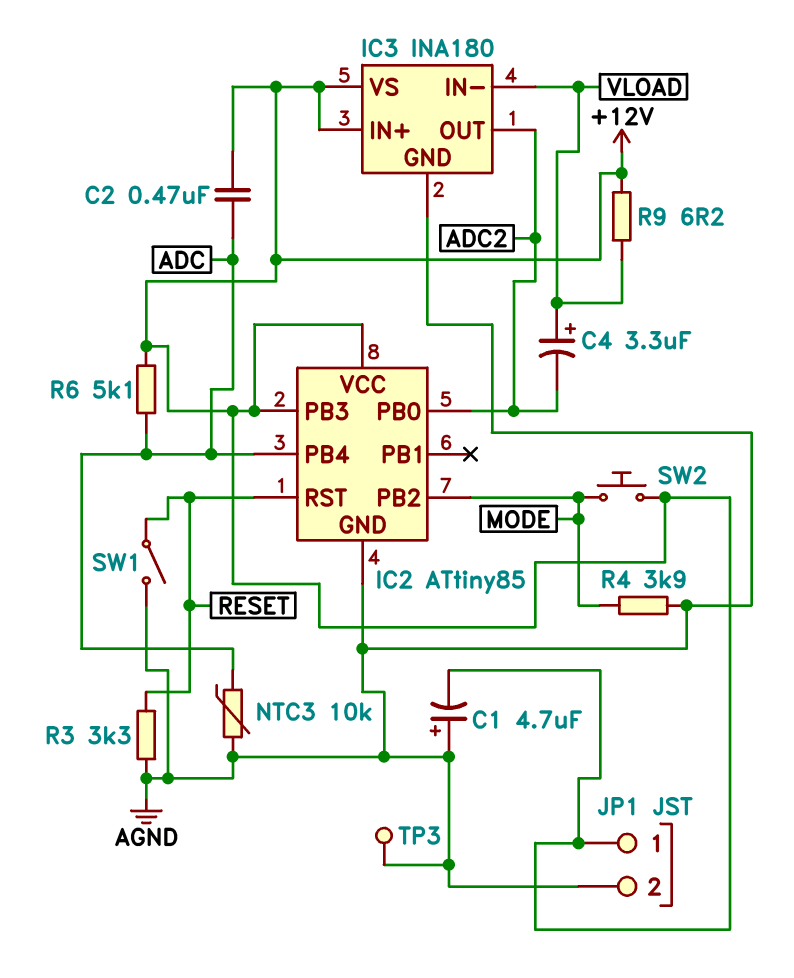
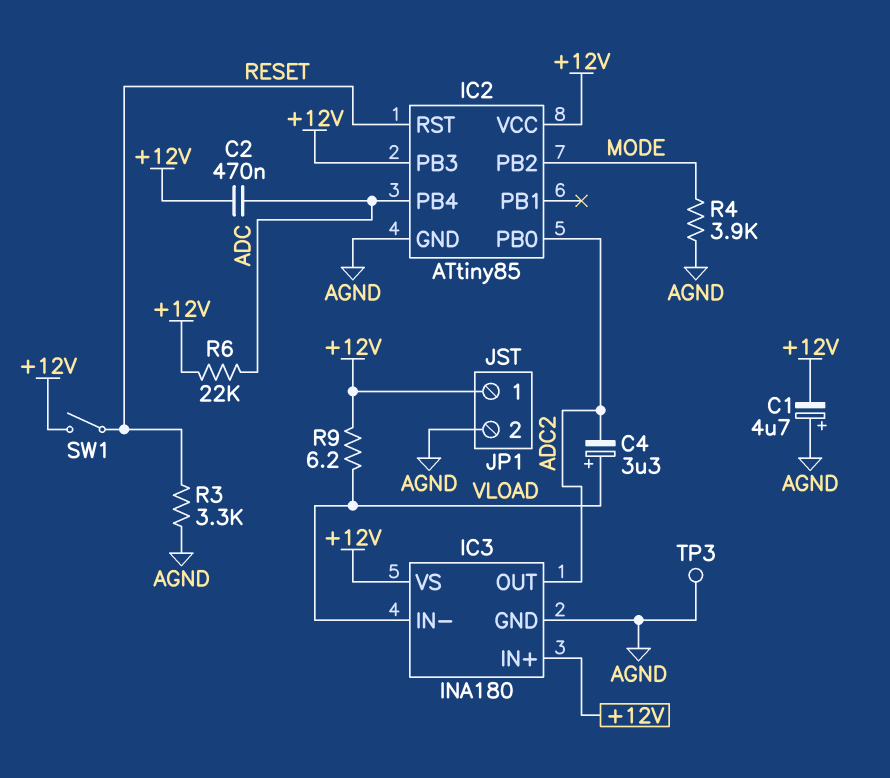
NTC3: 10k (ADC, AGND) -> none
R6: 5.1k (+12V, ADC) -> 22k (+12V, ADC)
SW1: switch (AGND, RESET) -> switch (+12V, RESET)
SW2: button (+12V, MODE) -> none

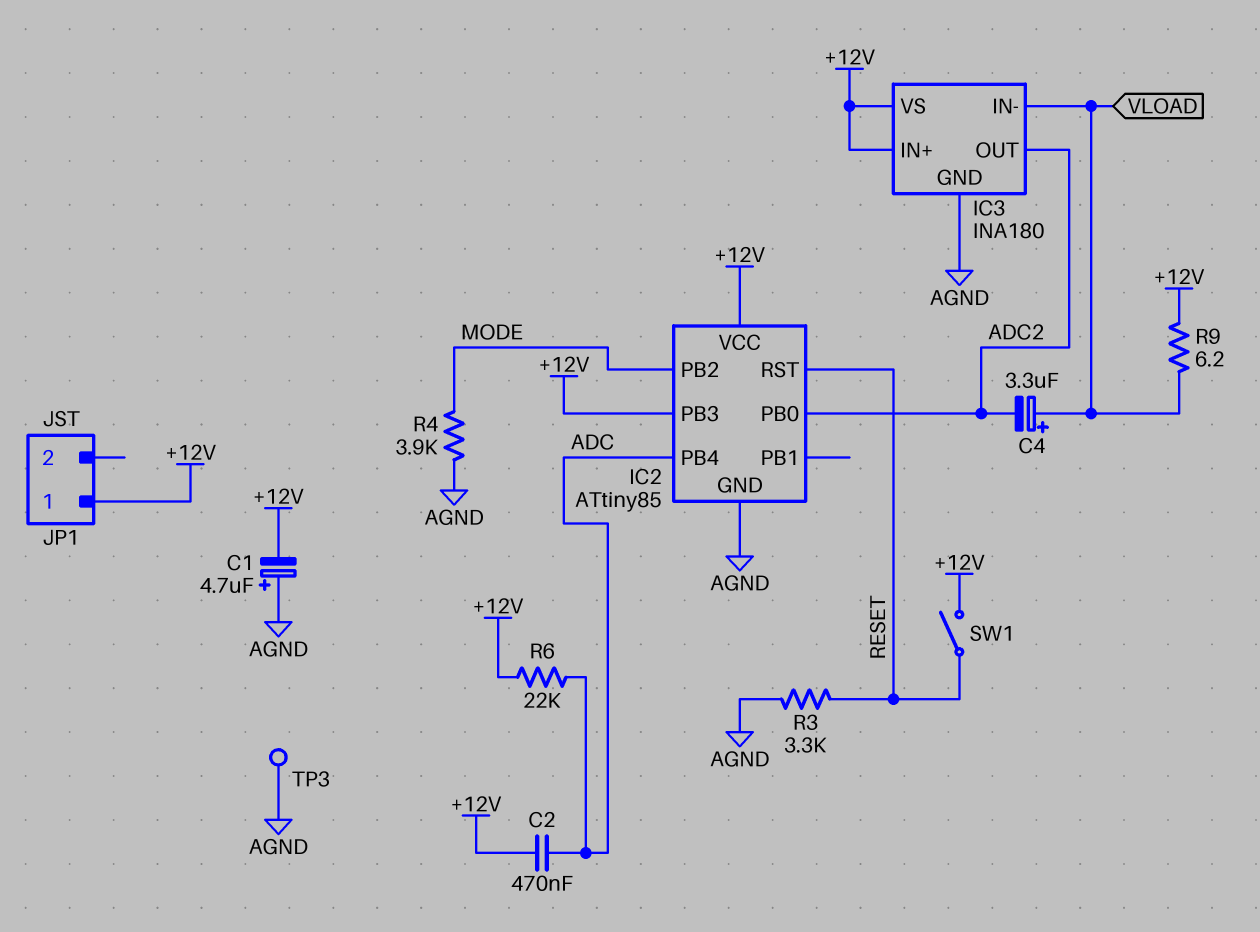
JP1 pin 2: AGND -> none

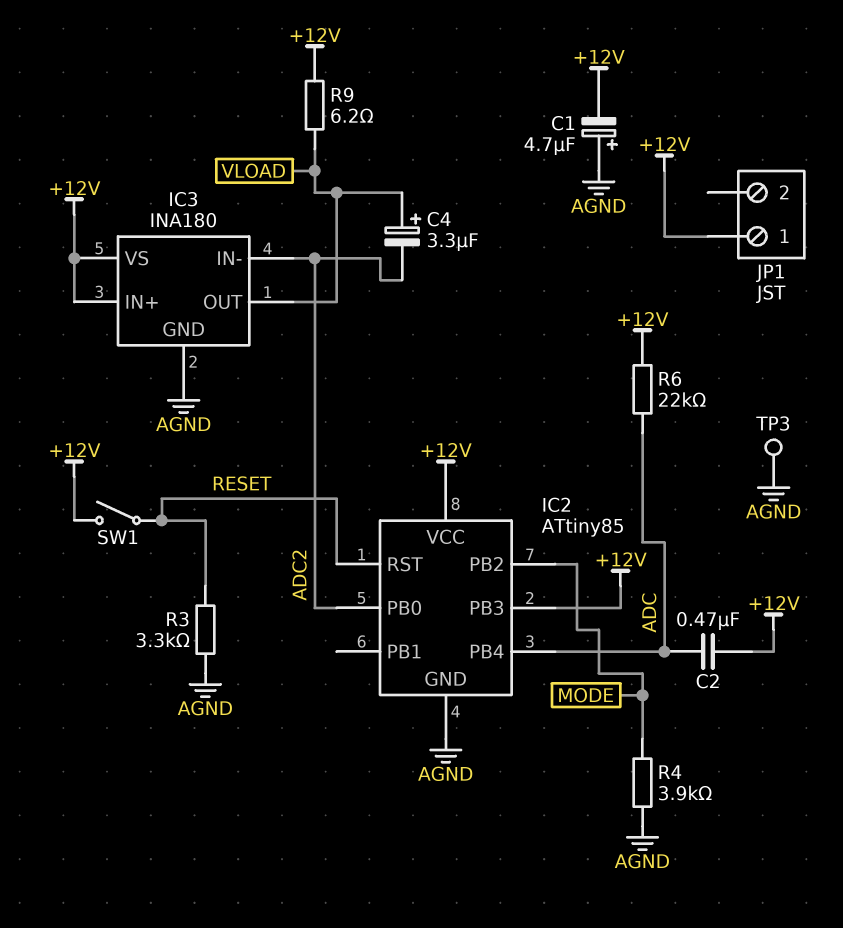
IC3 pin IN-: VLOAD -> ADC2
IC3 pin OUT: ADC2 -> VLOAD

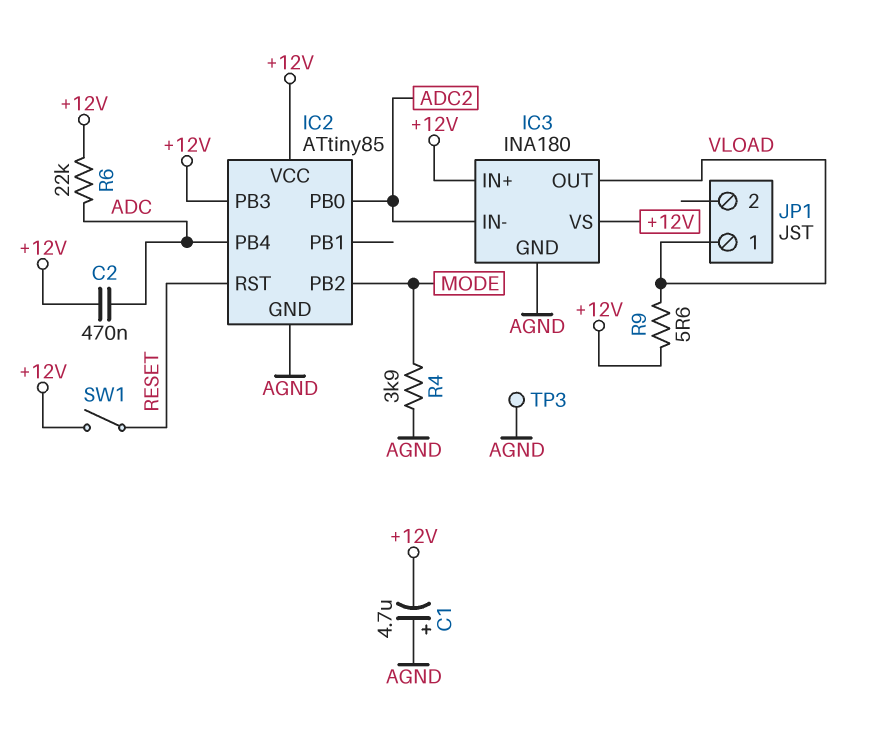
C4: 3.3uF (plus VLOAD, minus ADC2) -> none
JP1 pin 1: +12V -> VLOAD
R3: 3.3k (AGND, RESET) -> none
R9: 6.2 (+12V, VLOAD) -> 5.6 (+12V, VLOAD)

